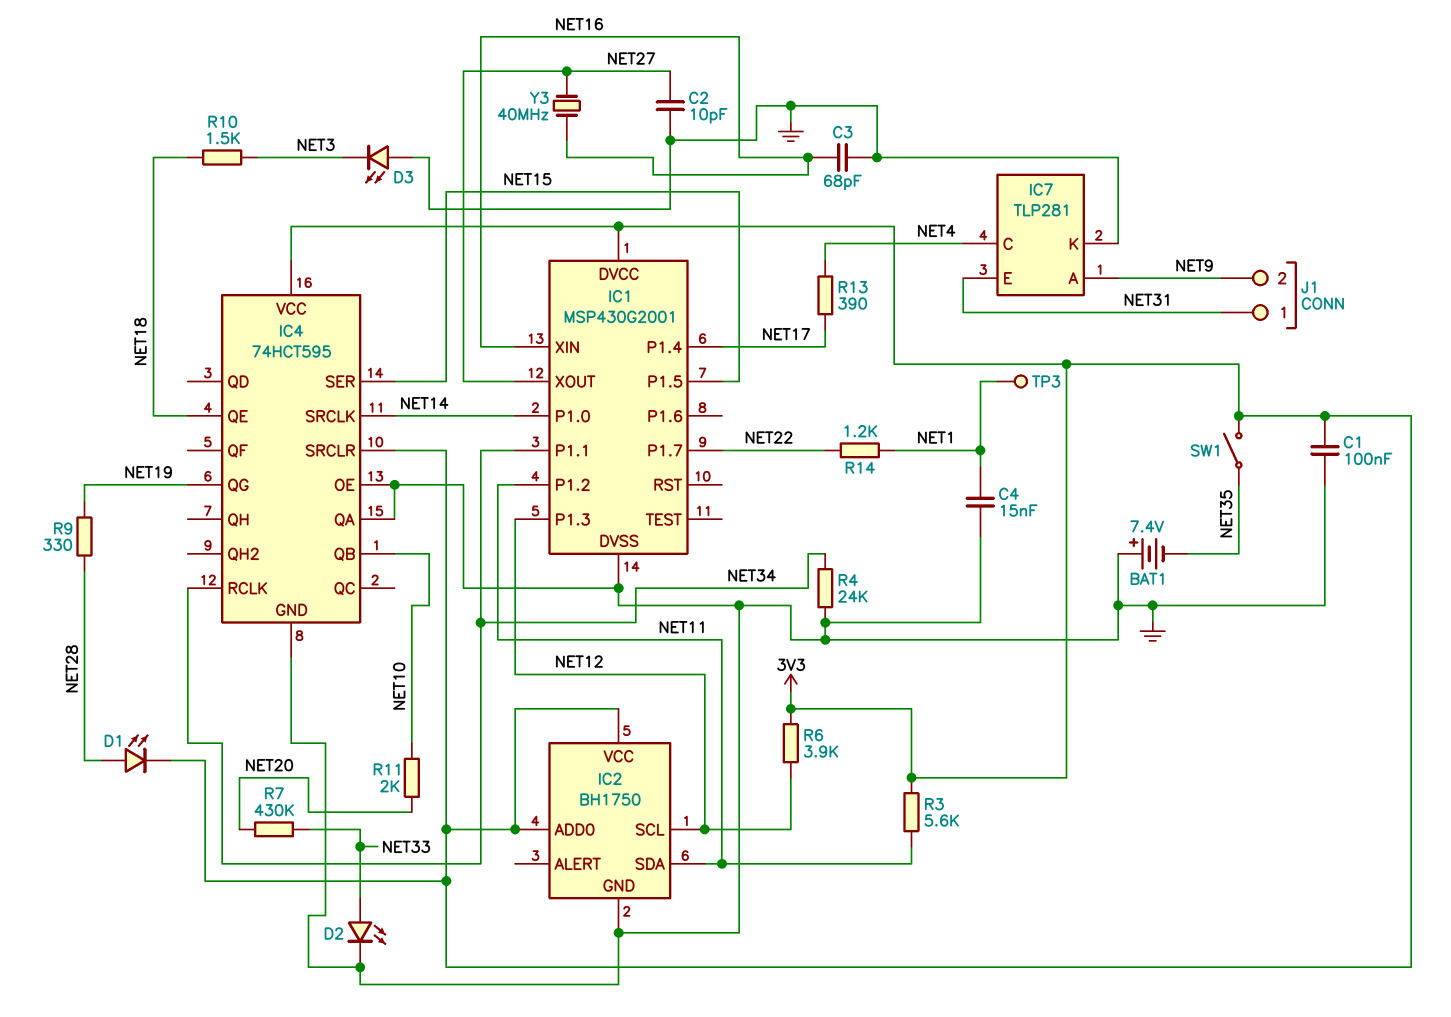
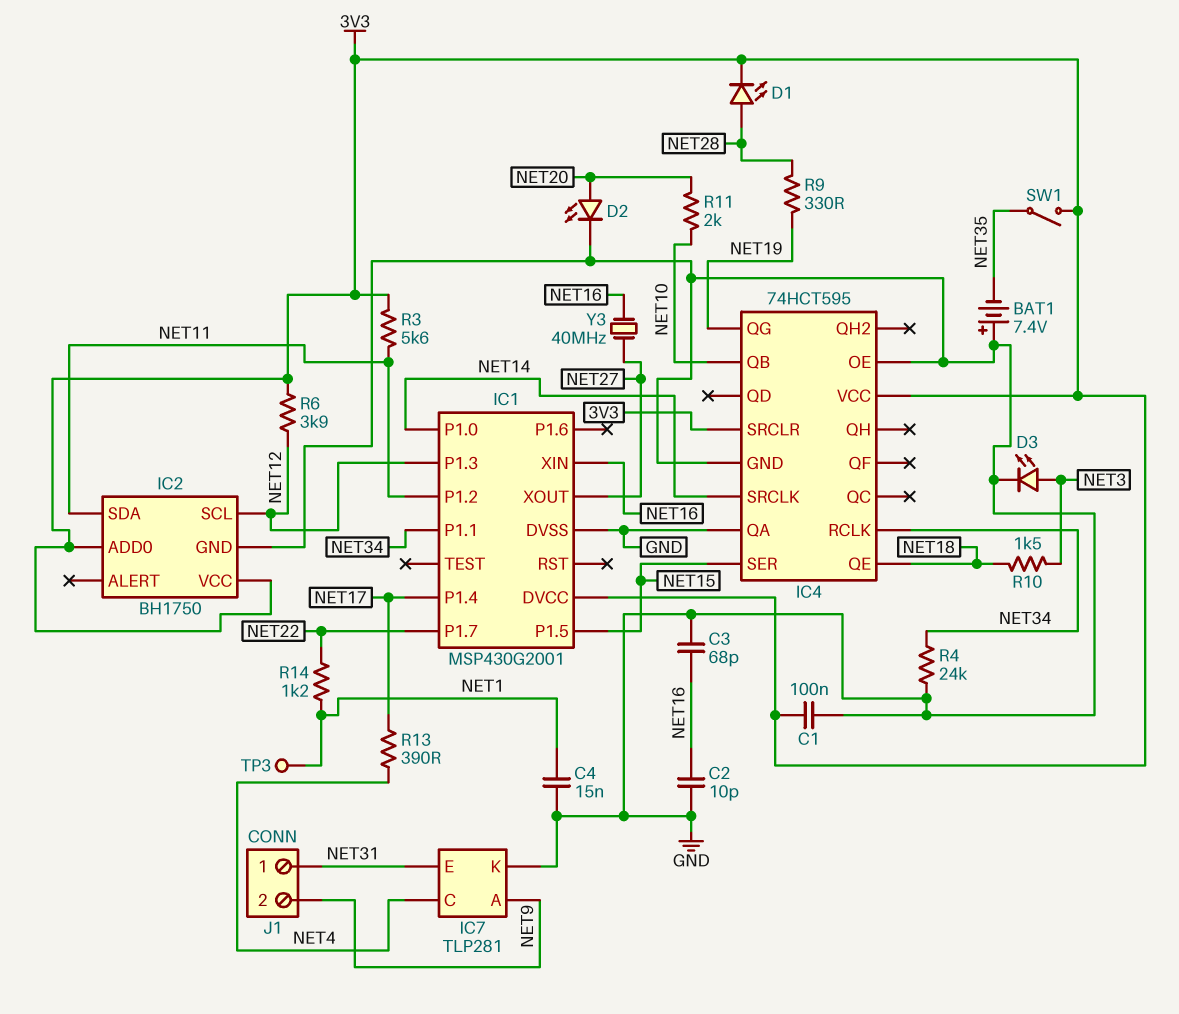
C2: 10pF (GND, NET27) -> 10pF (GND, NET16)
D2: LED (A NET33, K GND) -> LED (A NET20, K GND)
D3: LED (A GND, K NET3) -> LED (A NET3, K GND)
R7: 430k (NET20, NET33) -> none

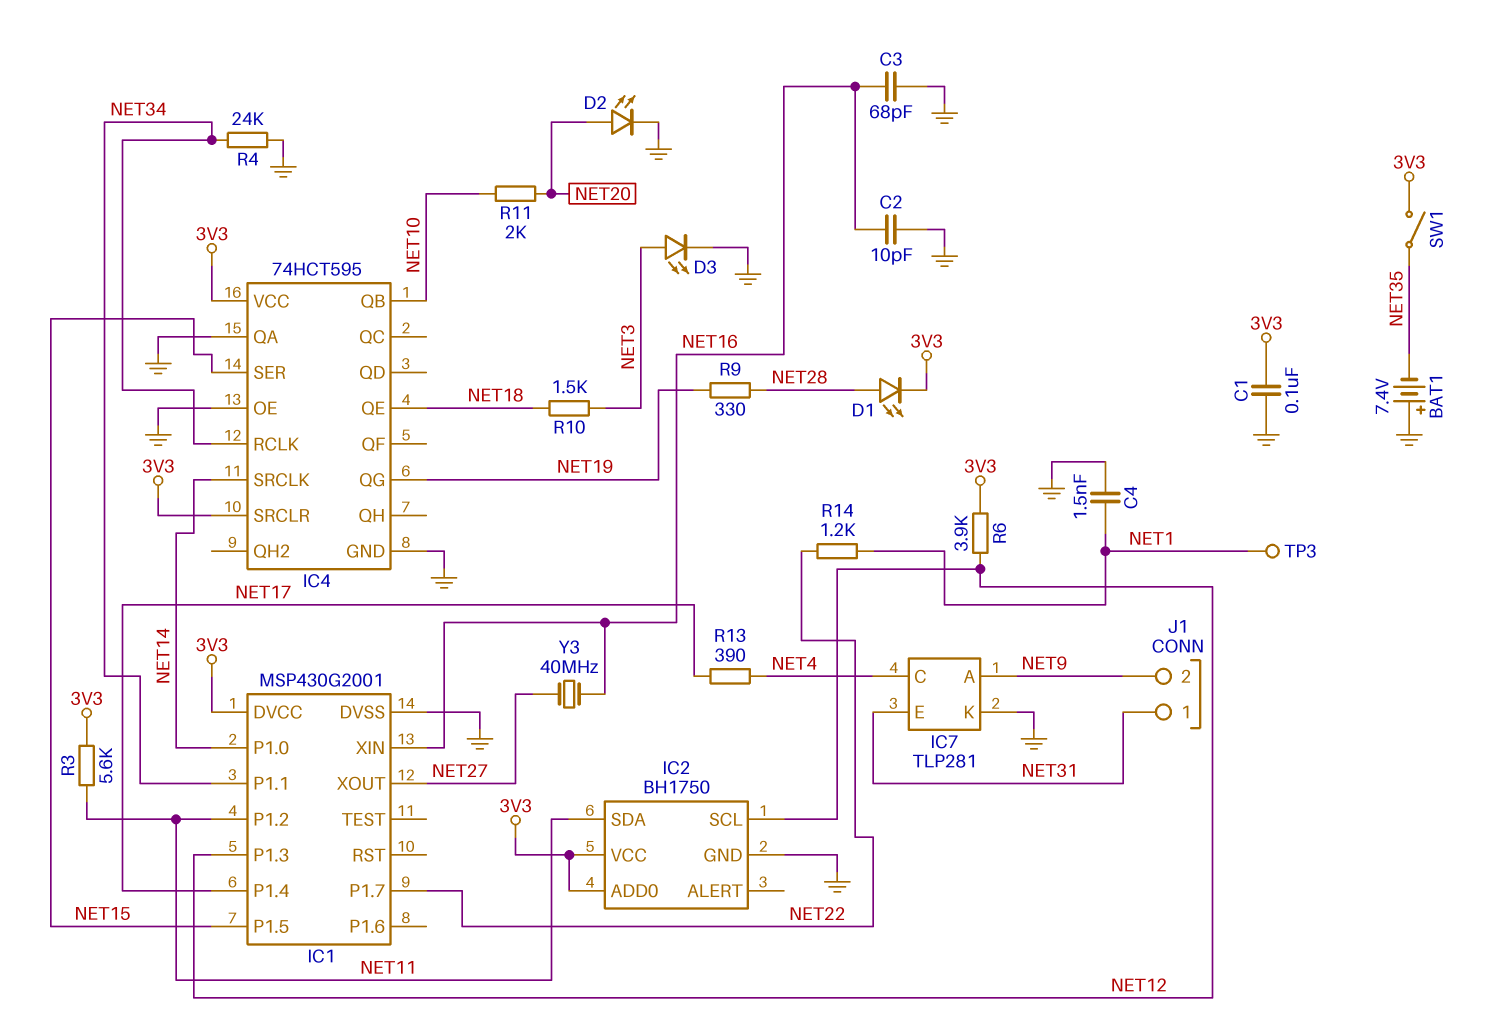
C4: 15nF (GND, NET1) -> 1.5nF (GND, NET1)

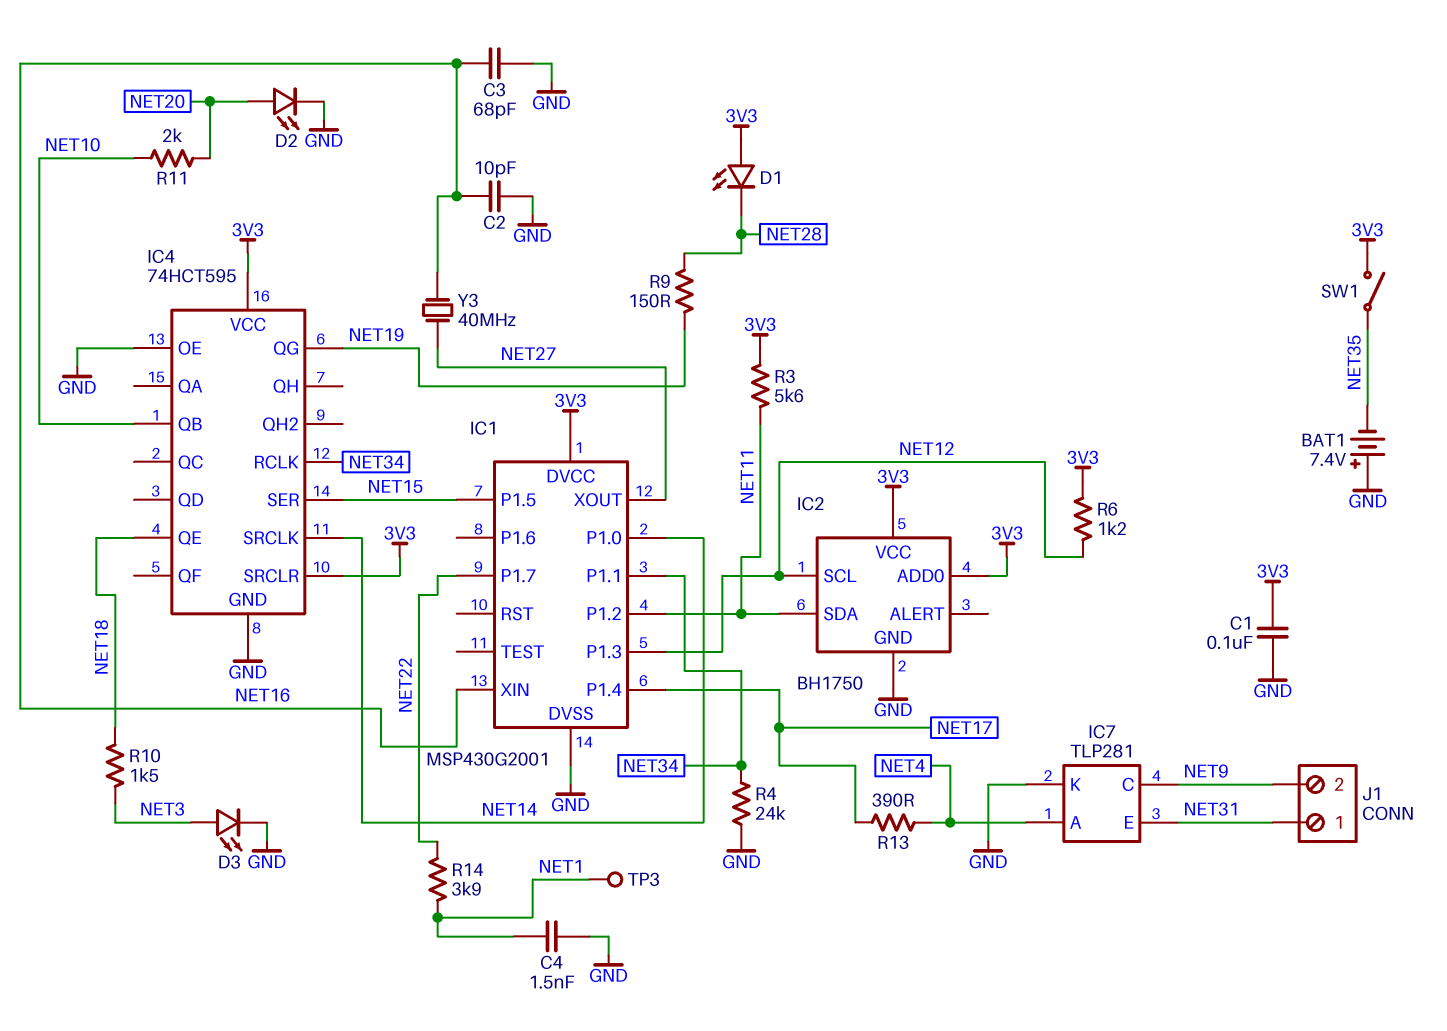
D1: LED (A NET28, K 3V3) -> LED (A 3V3, K NET28)
IC4 pin QA: GND -> none
IC7 pin A: NET9 -> NET4
IC7 pin C: NET4 -> NET9
R6: 3.9k (3V3, NET12) -> 1.2k (3V3, NET12)
R9: 330 (NET19, NET28) -> 150 (NET19, NET28)
R14: 1.2k (NET1, NET22) -> 3.9k (NET1, NET22)

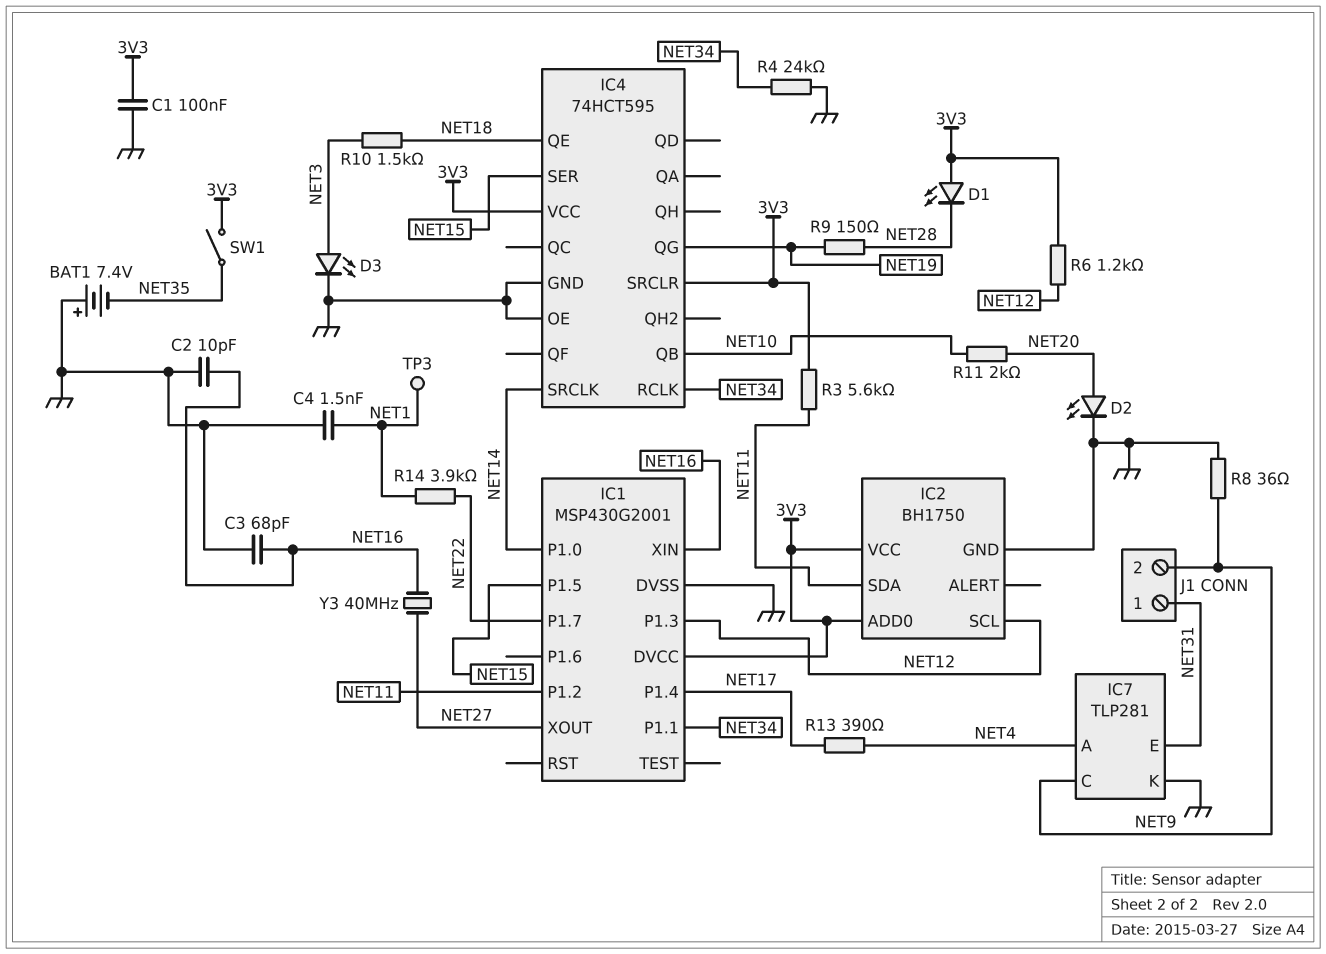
R8: none -> 36 (GND, NET9)

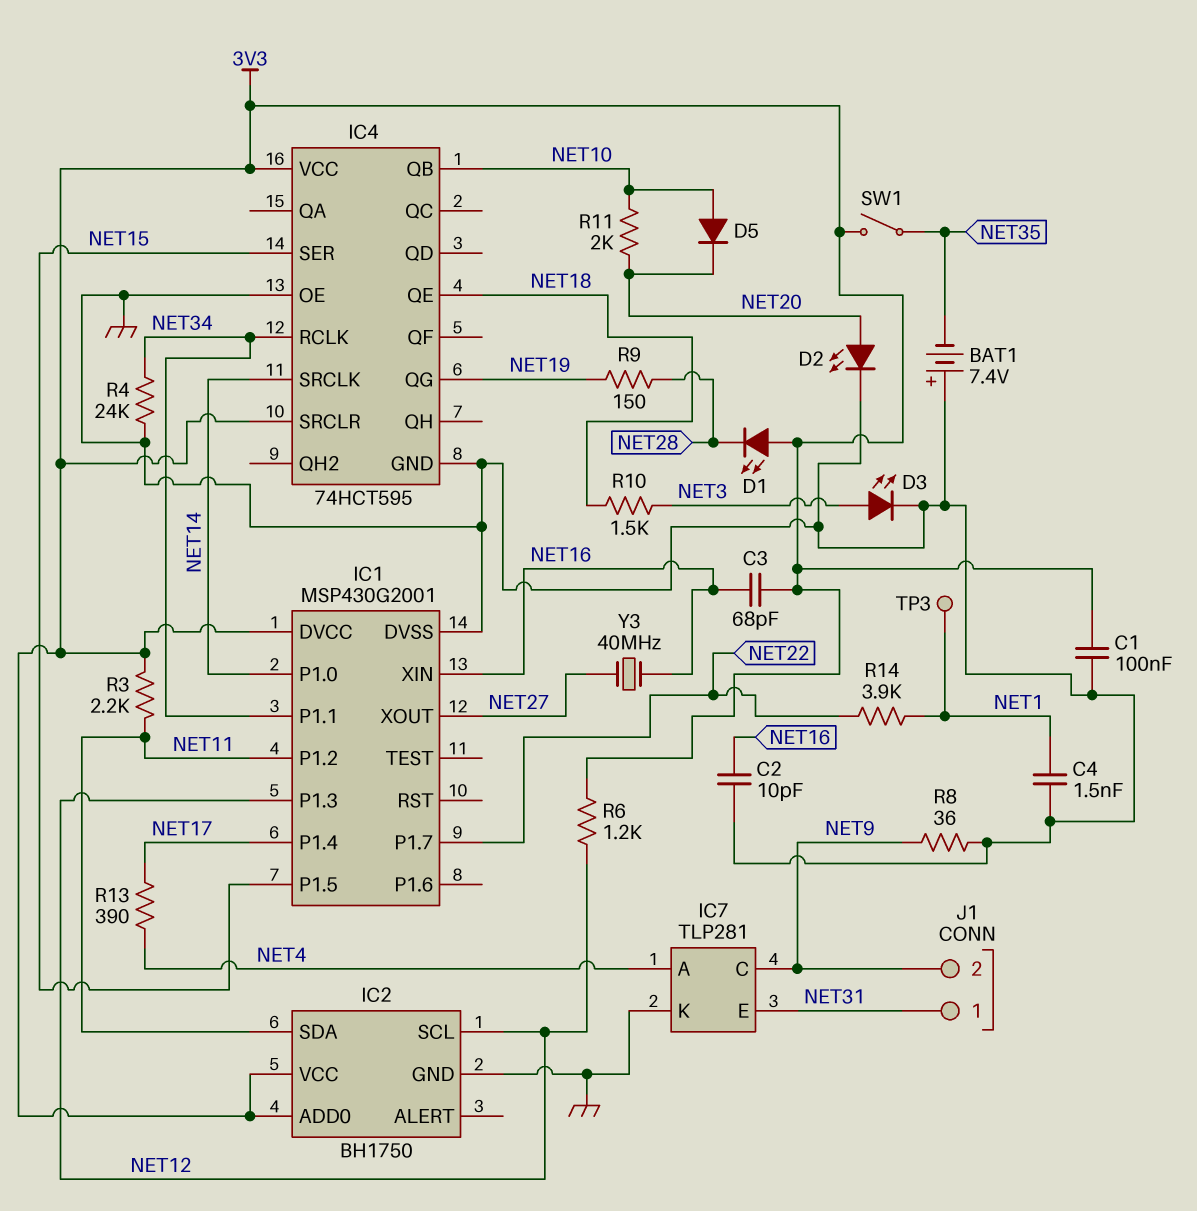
C3: 68pF (GND, NET16) -> 68pF (3V3, NET16)
D5: none -> diode (A NET10, K NET20)
R3: 5.6k (3V3, NET11) -> 2.2k (3V3, NET11)

